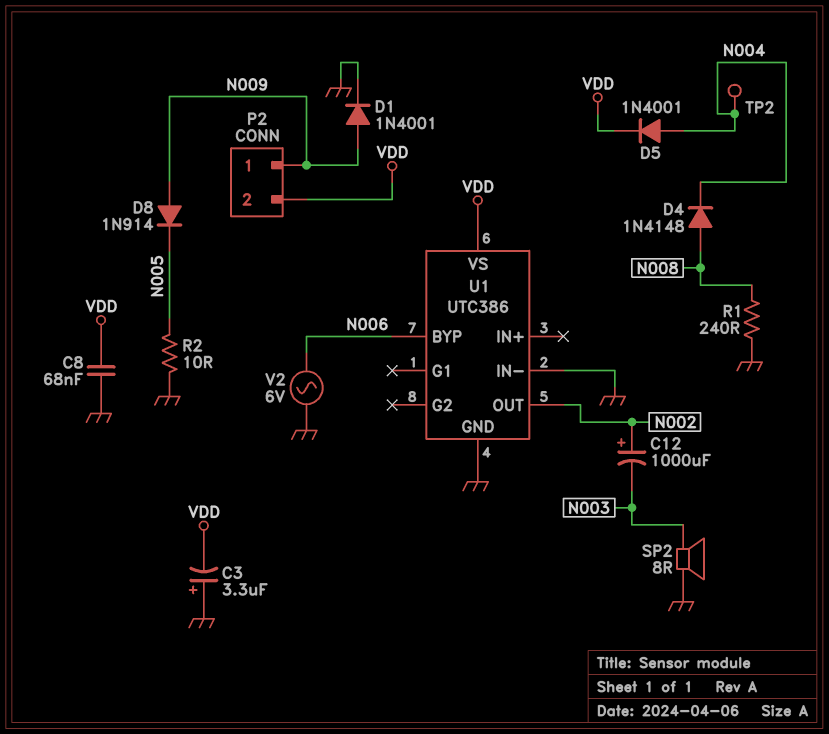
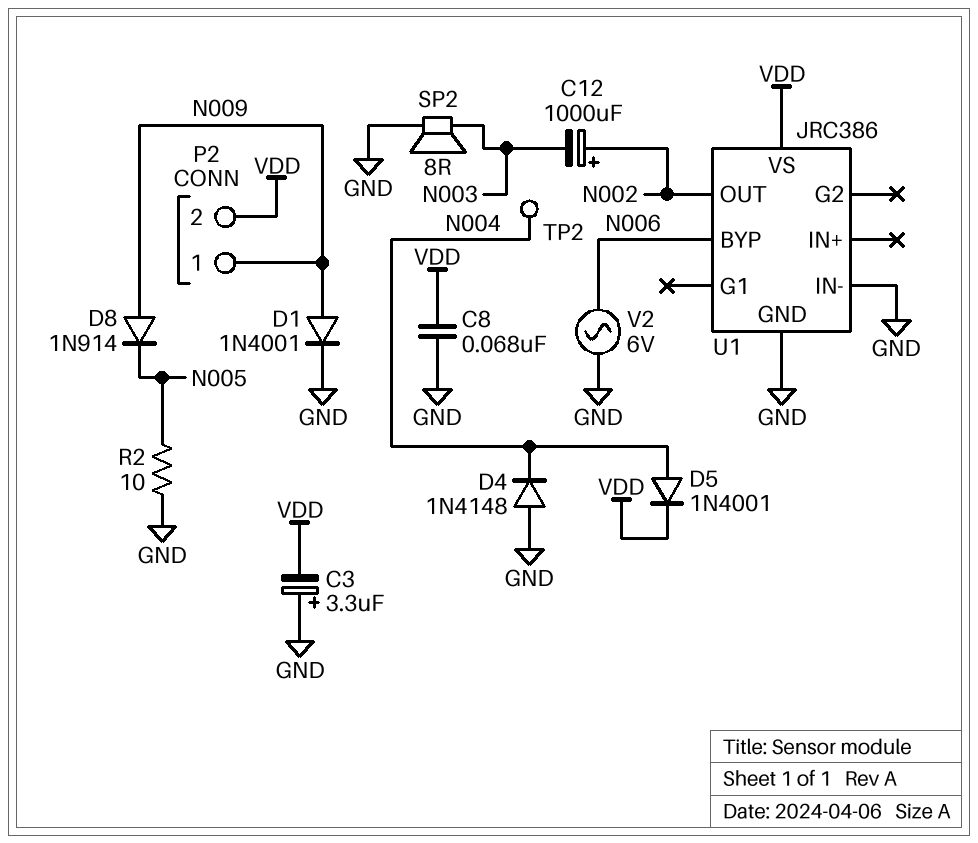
D4: diode 1N4148 (A N008, K N004) -> diode 1N4148 (A GND, K N004)
R1: 240 (GND, N008) -> none
U1: UTC386 -> JRC386

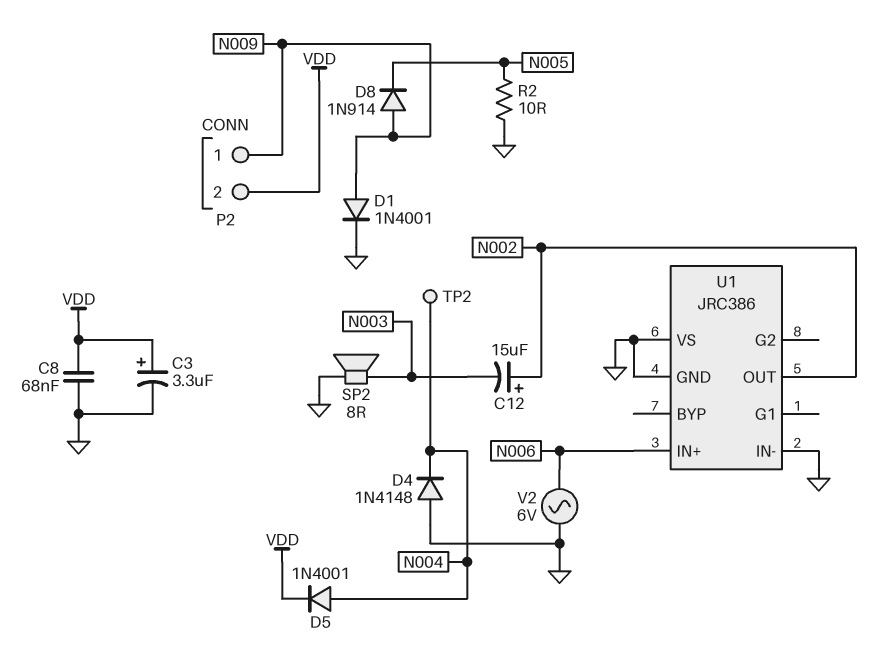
C3: 3.3uF (plus GND, minus VDD) -> 3.3uF (plus VDD, minus GND)
C12: 1000uF (plus N002, minus N003) -> 15uF (plus N002, minus N003)
U1 pin BYP: N006 -> none
U1 pin IN+: none -> N006
U1 pin VS: VDD -> GND

